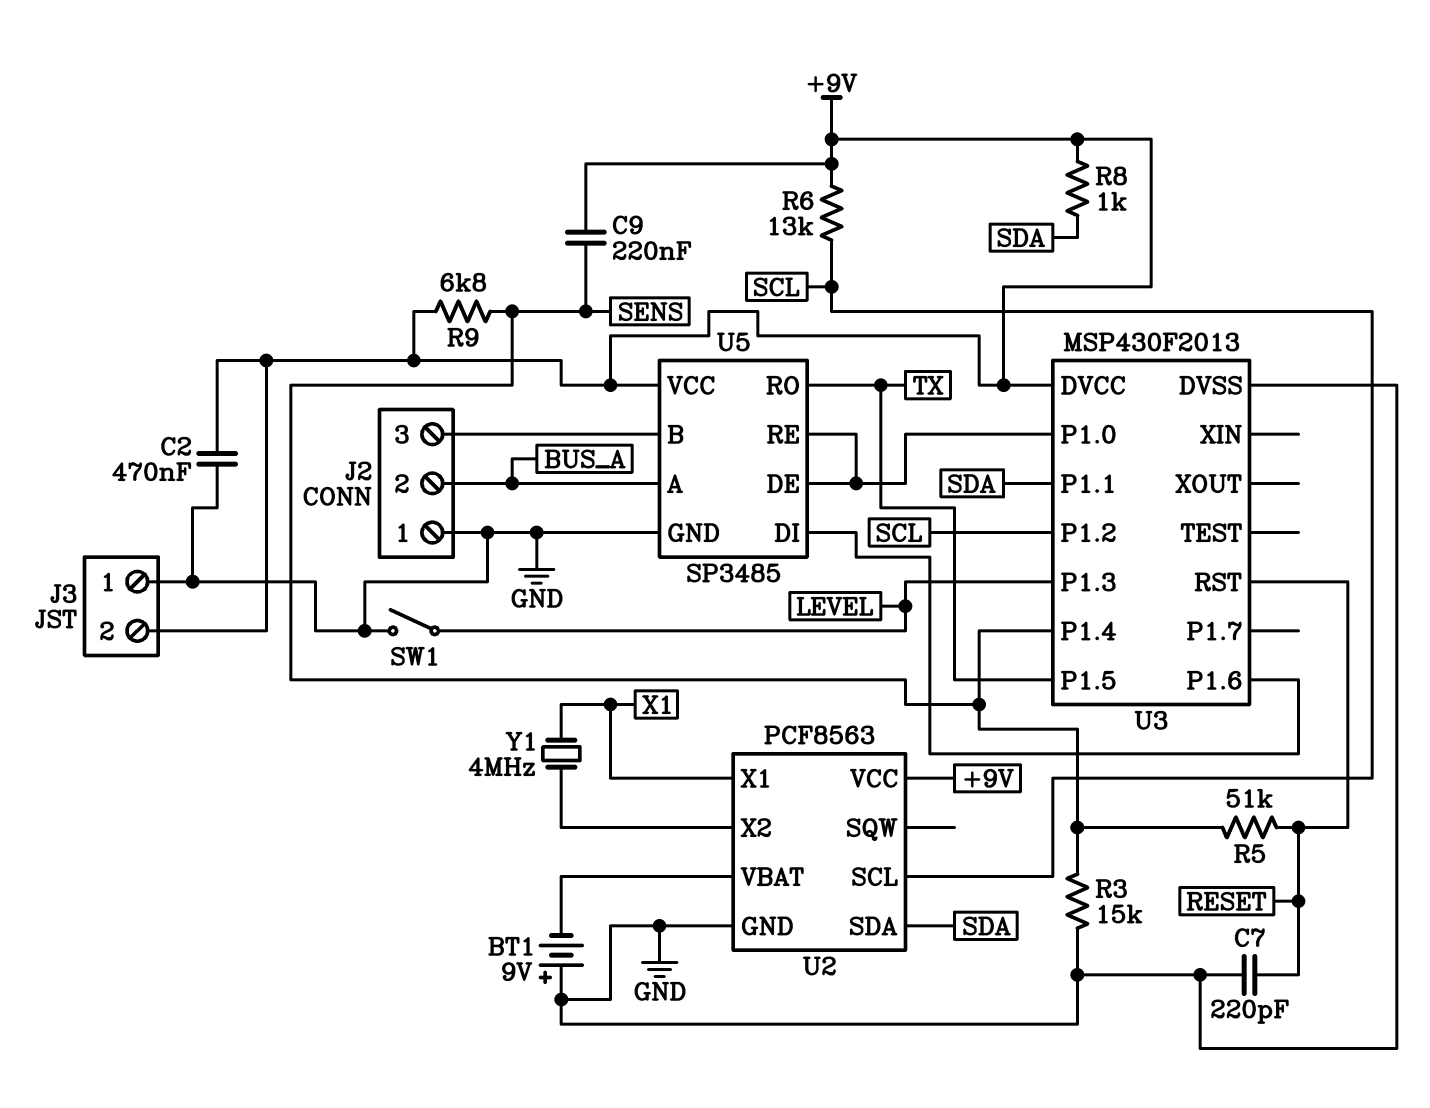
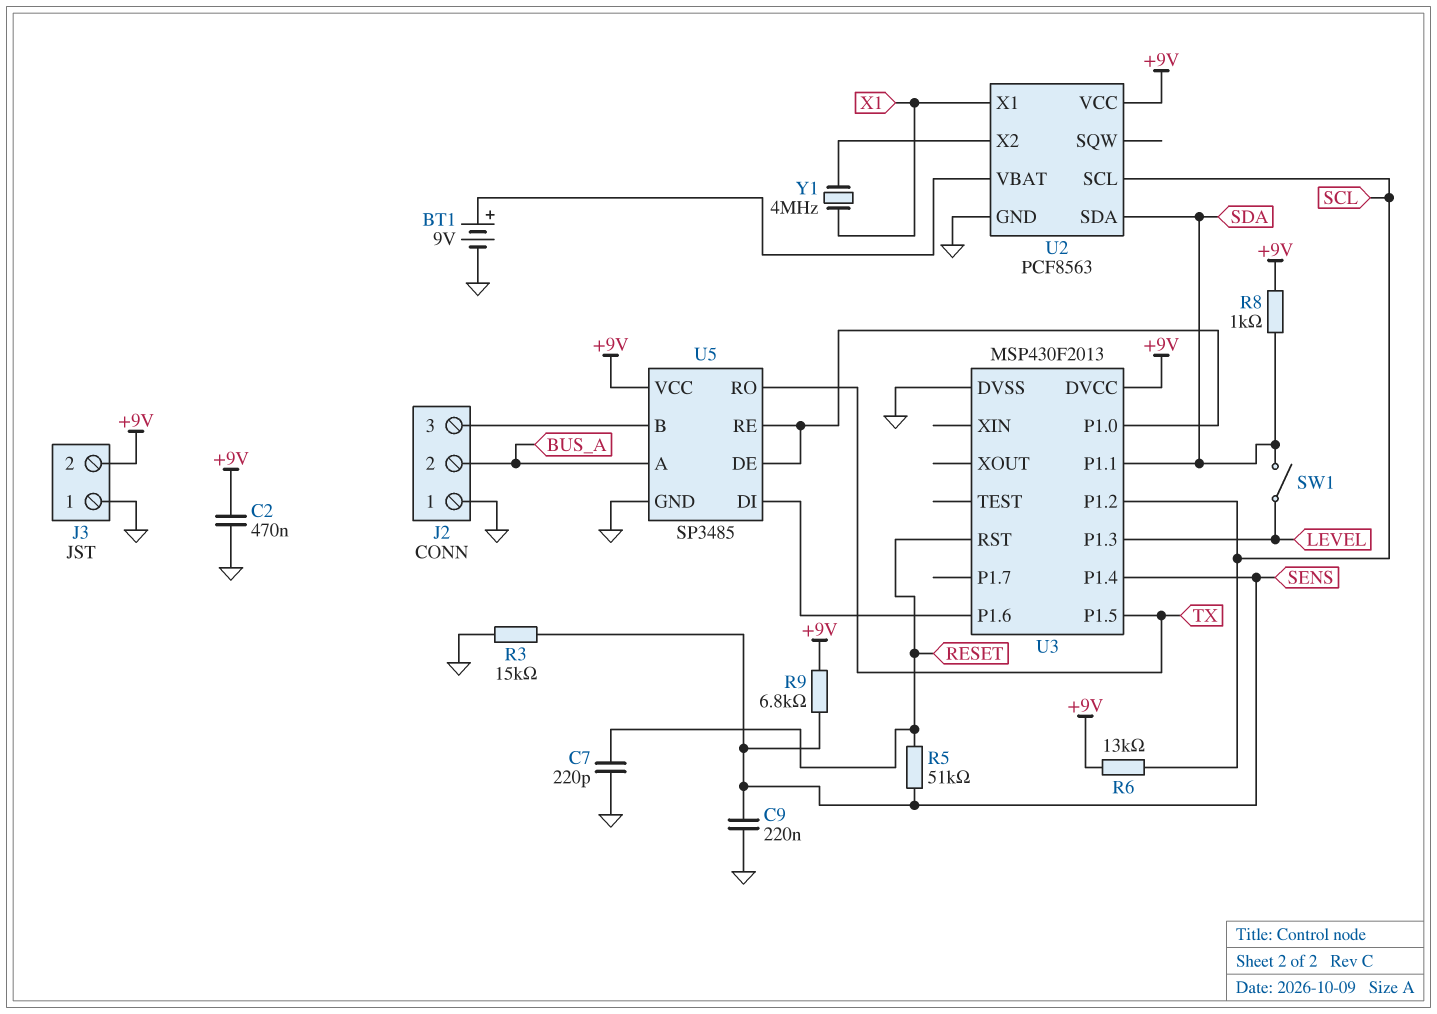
BT1: 9V (plus GND, minus U2/VBAT) -> 9V (plus U2/VBAT, minus GND)
C9: 220nF (+9V, SENS) -> 220nF (GND, SENS)
SW1: switch (GND, LEVEL) -> switch (LEVEL, SDA)

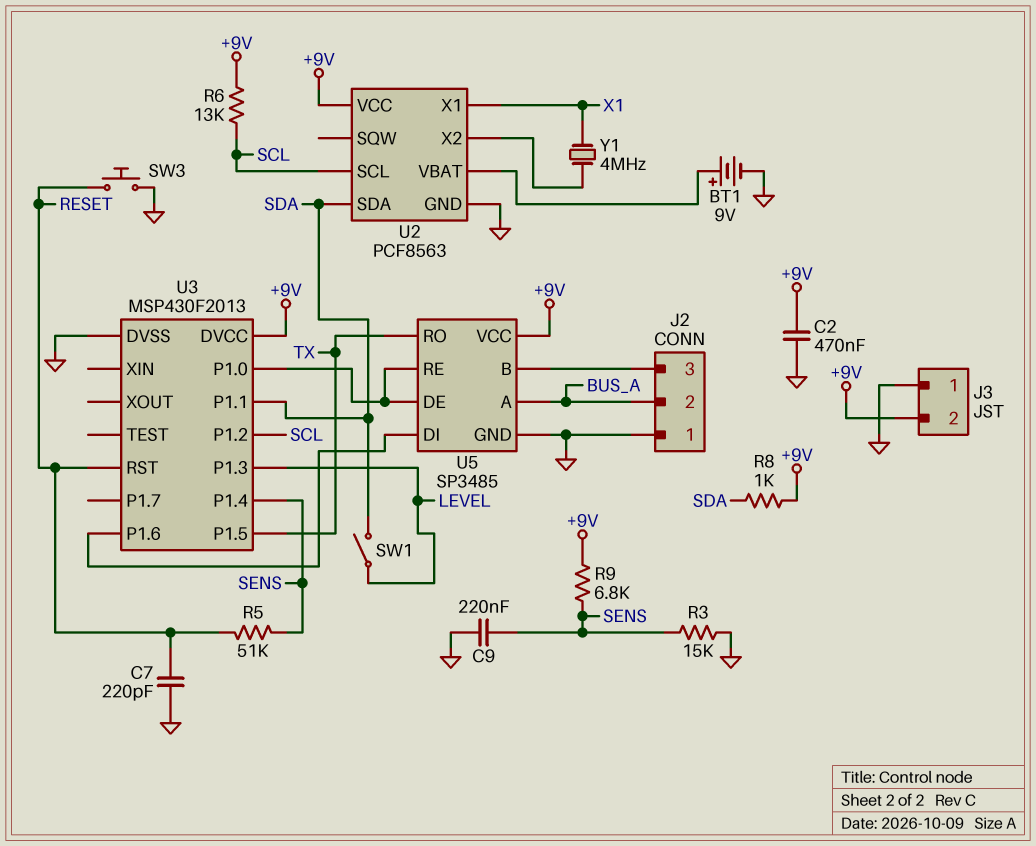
SW3: none -> button (GND, RESET)

